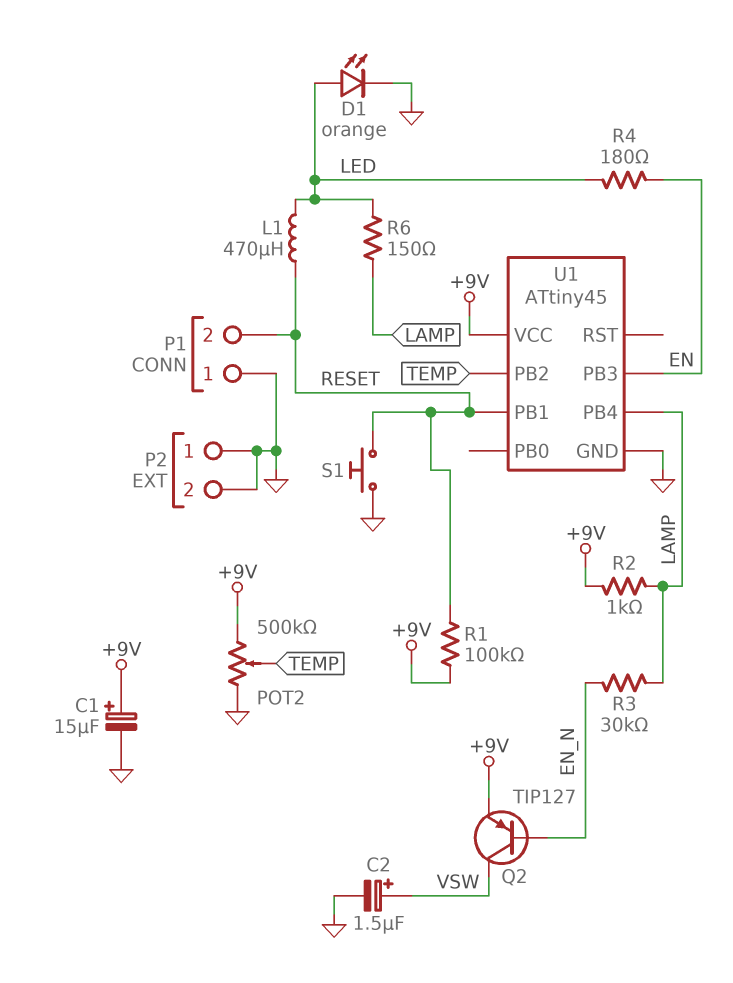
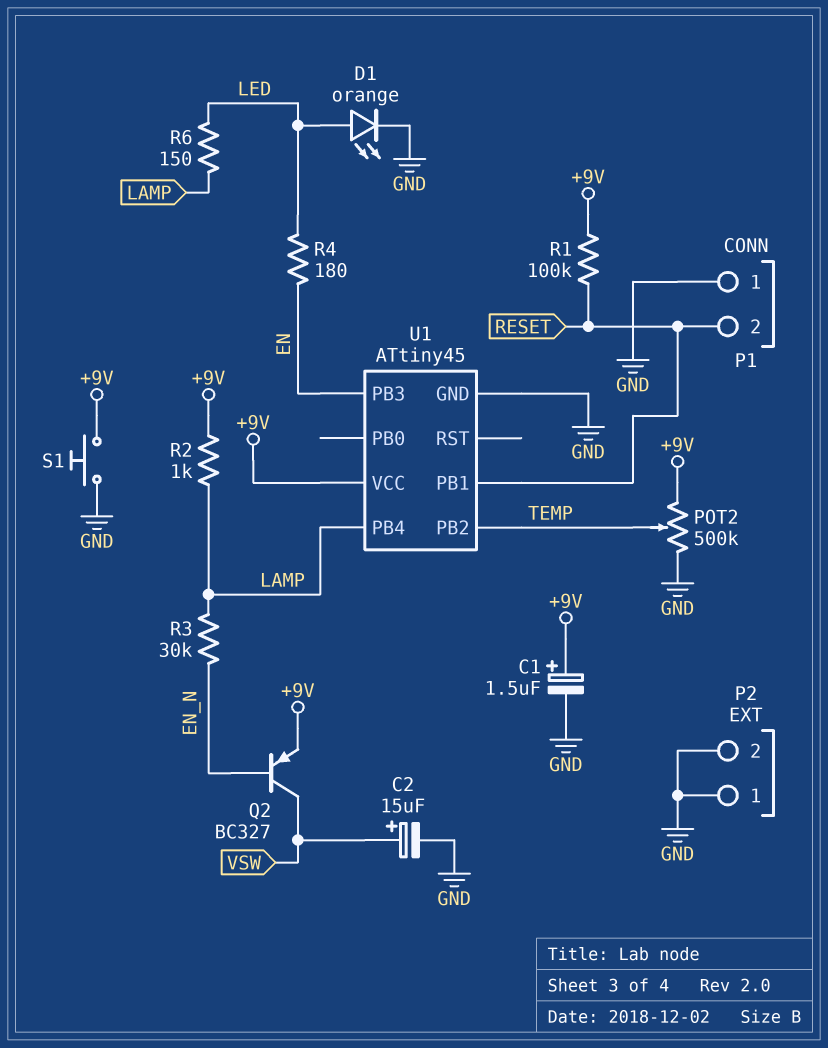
C1: 15uF (plus +9V, minus GND) -> 1.5uF (plus +9V, minus GND)
C2: 1.5uF (plus VSW, minus GND) -> 15uF (plus VSW, minus GND)
L1: 470uH (LED, RESET) -> none
Q2: PNP TIP127 (B EN_N, C VSW, E +9V) -> PNP BC327 (B EN_N, C VSW, E +9V)
S1: button (GND, RESET) -> button (+9V, GND)

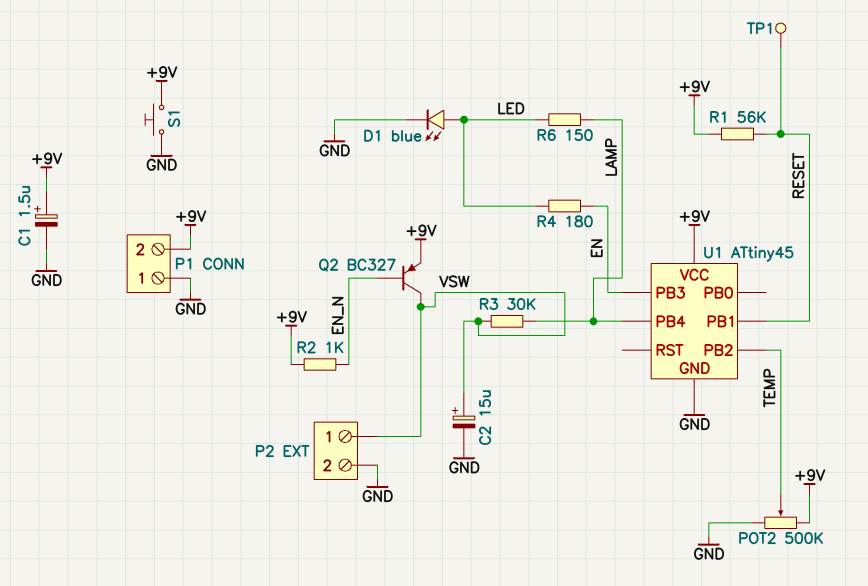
D1: LED orange (A LED, K GND) -> LED blue (A LED, K GND)
P1 pin 2: RESET -> +9V
P2 pin 1: GND -> VSW
R1: 100k (+9V, RESET) -> 56k (+9V, RESET)
R2: 1k (+9V, LAMP) -> 1k (+9V, EN_N)
R3: 30k (EN_N, LAMP) -> 30k (LAMP, VSW)
TP1: none -> test point (RESET)

